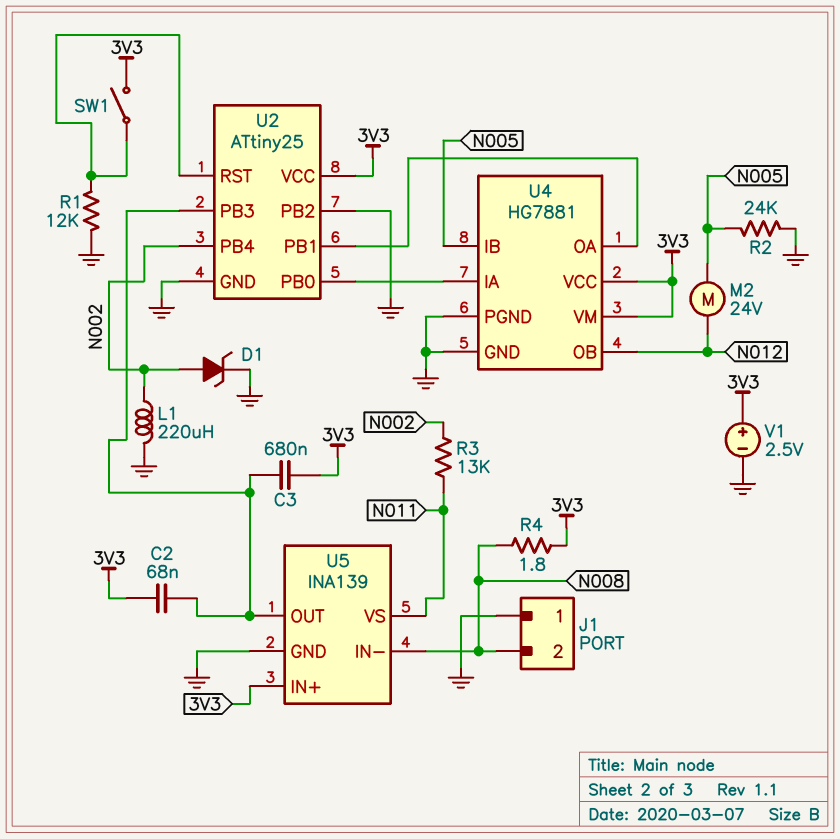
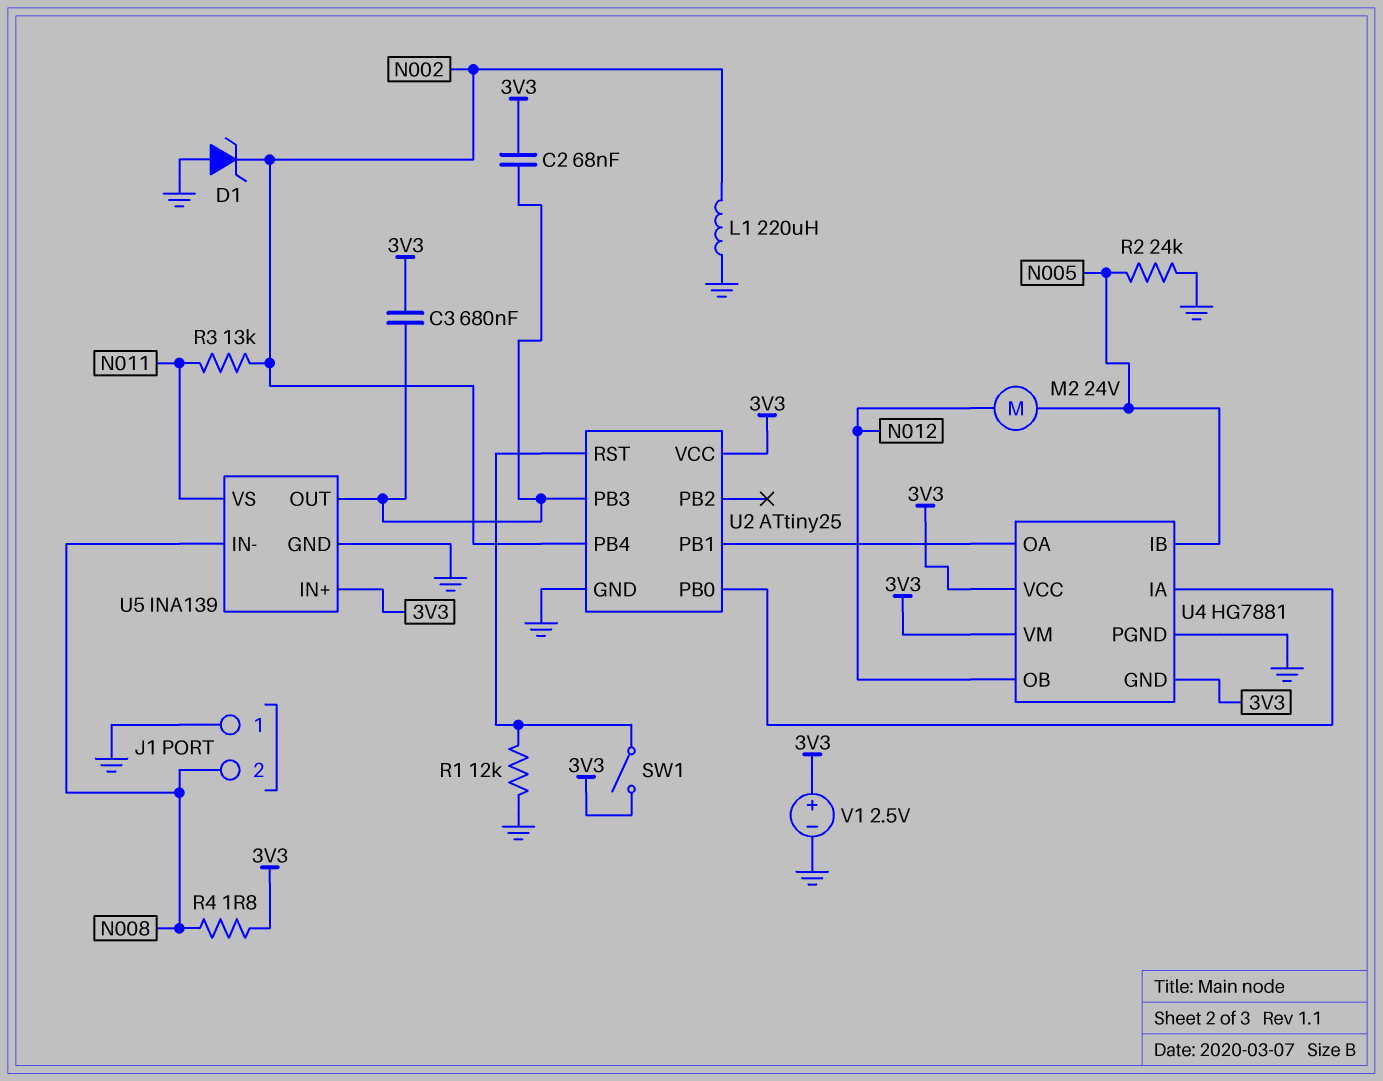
D1: zener (A N002, K GND) -> zener (A GND, K N002)
U2 pin PB2: GND -> none
U4 pin GND: GND -> 3V3

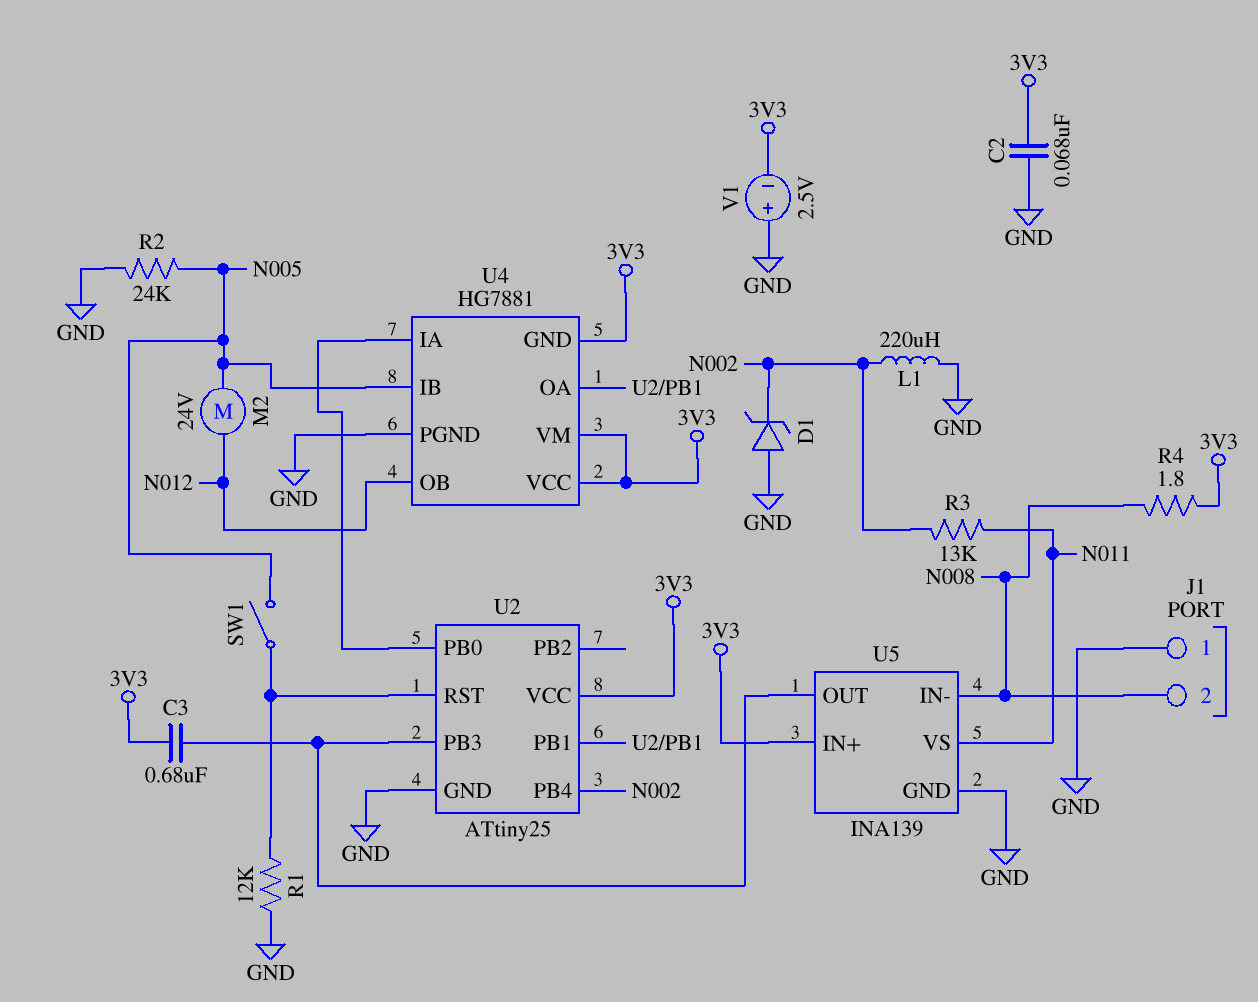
C2: 68nF (3V3, U2/PB3) -> 68nF (3V3, GND)
SW1: switch (3V3, U2/RST) -> switch (N005, U2/RST)
V1: 2.5V (plus 3V3, minus GND) -> 2.5V (plus GND, minus 3V3)

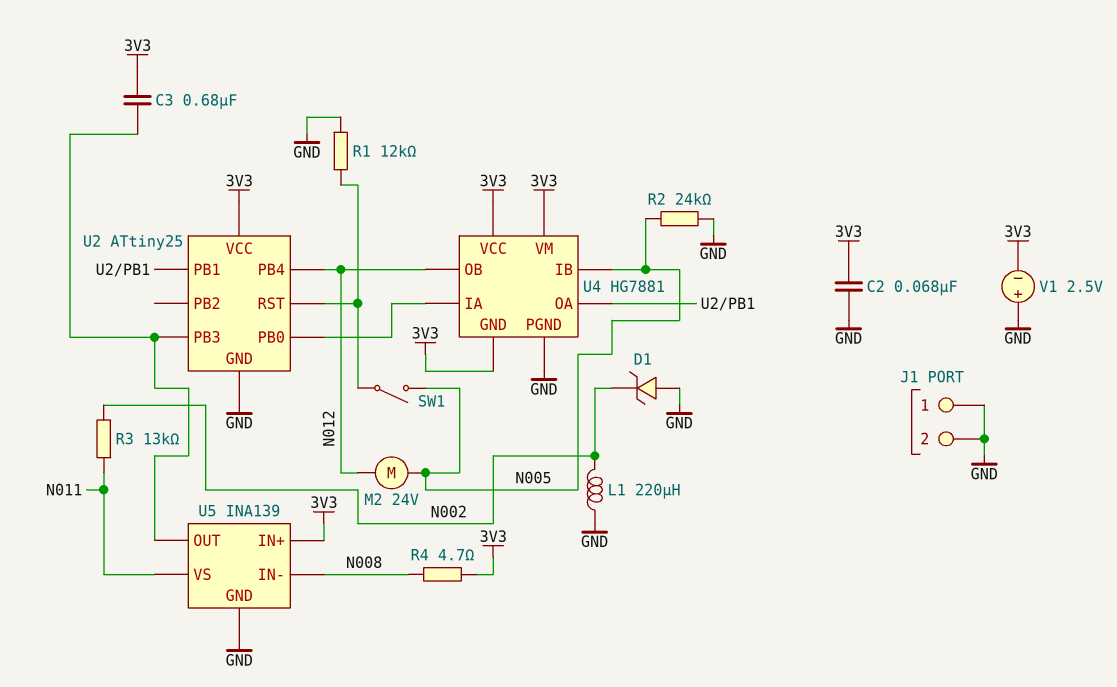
J1 pin 2: N008 -> GND
R4: 1.8 (3V3, N008) -> 4.7 (3V3, N008)
U2 pin PB4: N002 -> N012

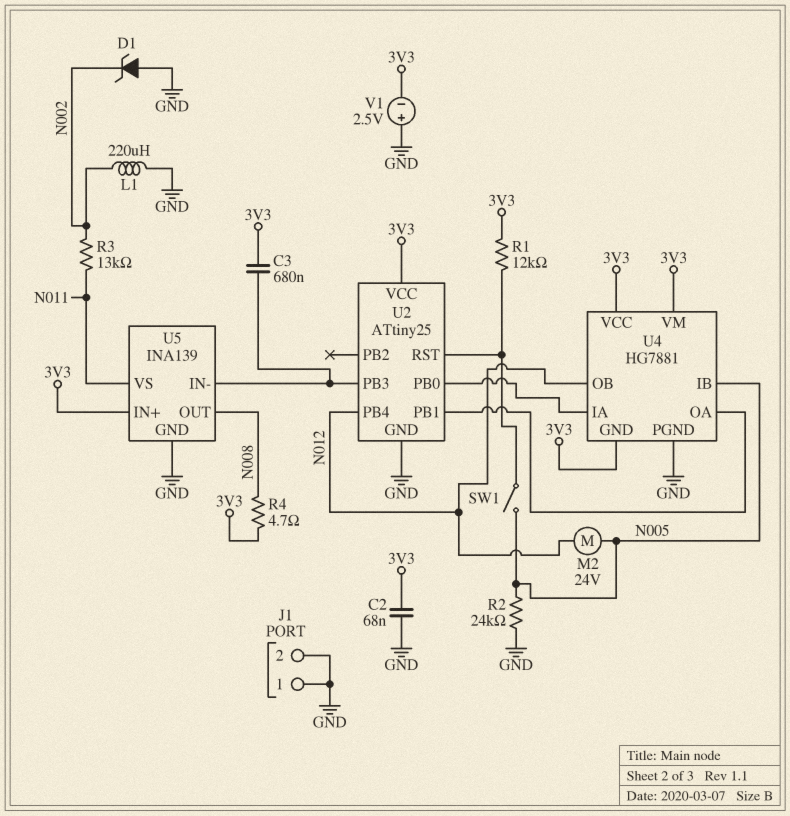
R1: 12k (GND, U2/RST) -> 12k (3V3, U2/RST)
U5 pin IN-: N008 -> U2/PB3
U5 pin OUT: U2/PB3 -> N008

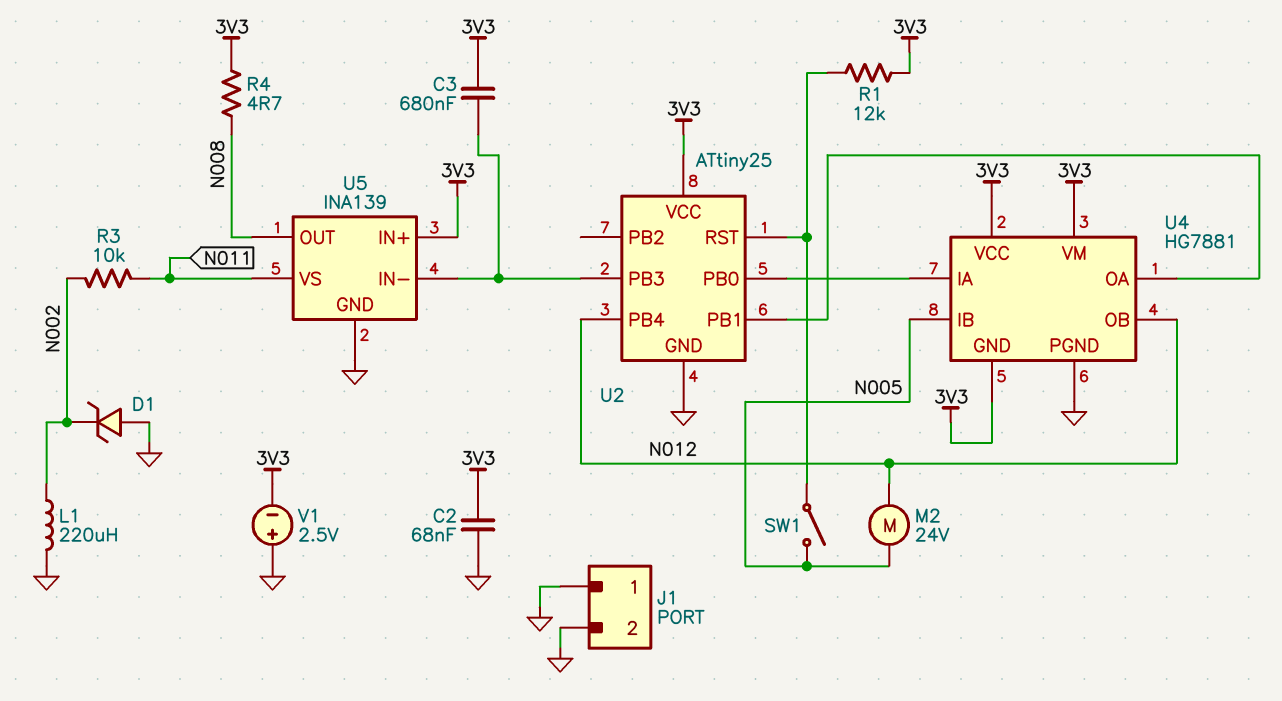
R2: 24k (GND, N005) -> none
R3: 13k (N002, N011) -> 10k (N002, N011)

